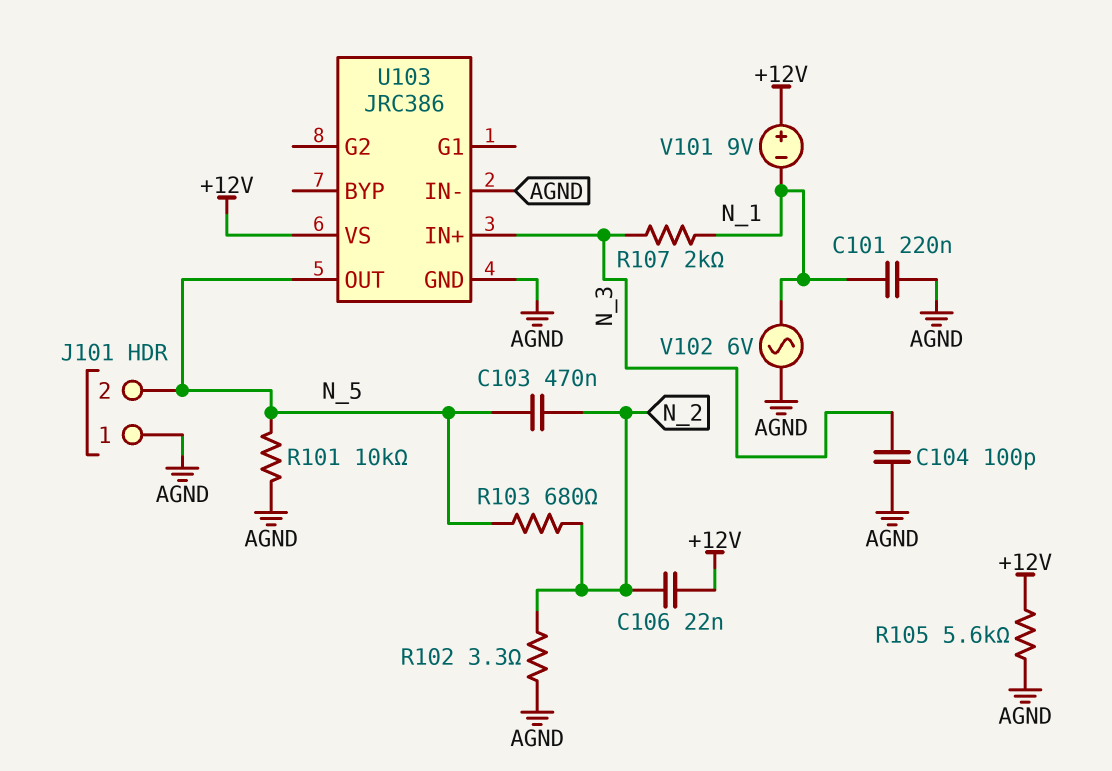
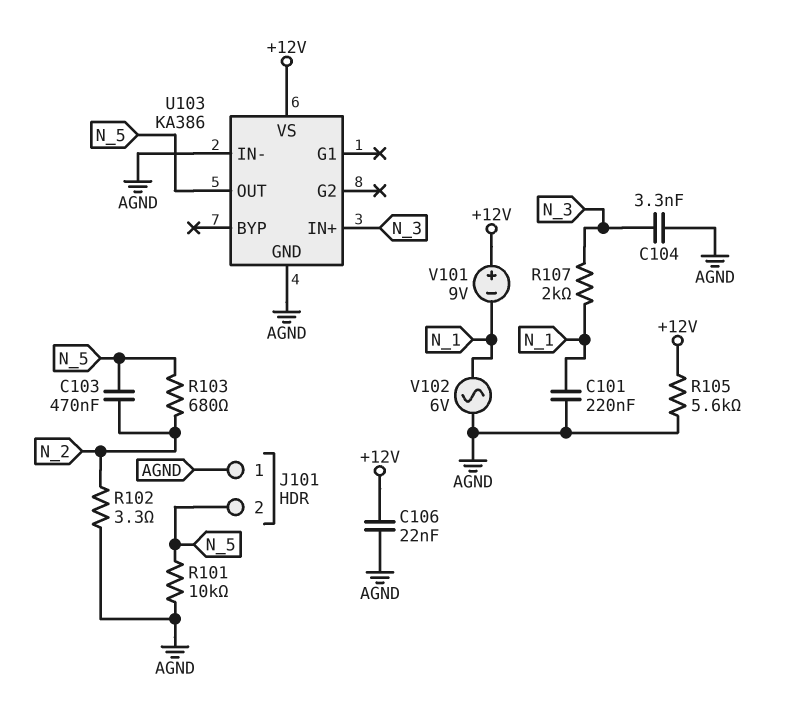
C104: 100pF (AGND, N_3) -> 3.3nF (AGND, N_3)
C106: 22nF (+12V, N_2) -> 22nF (+12V, AGND)
U103: JRC386 -> KA386

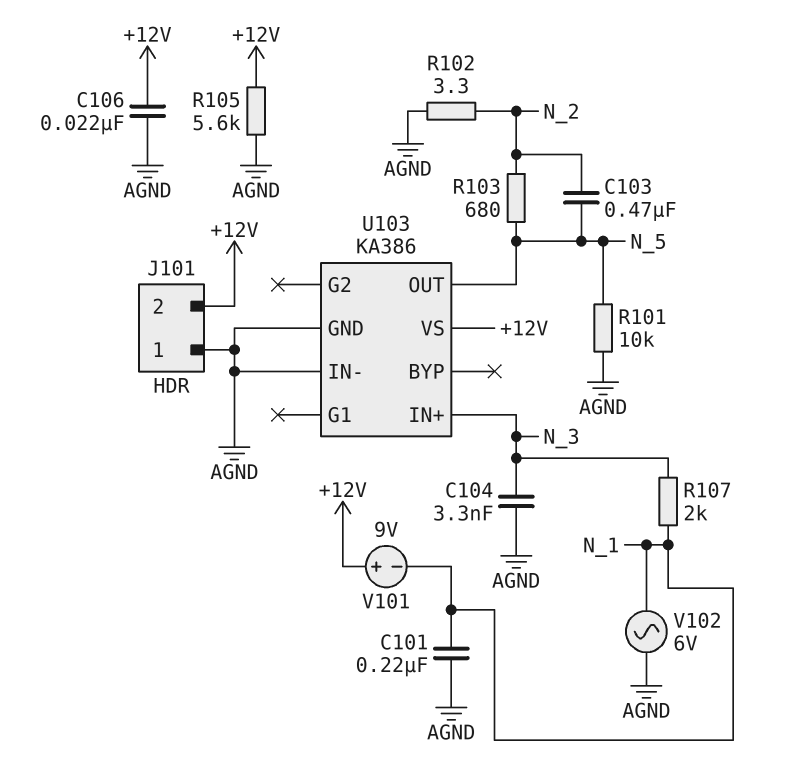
J101 pin 2: N_5 -> +12V

